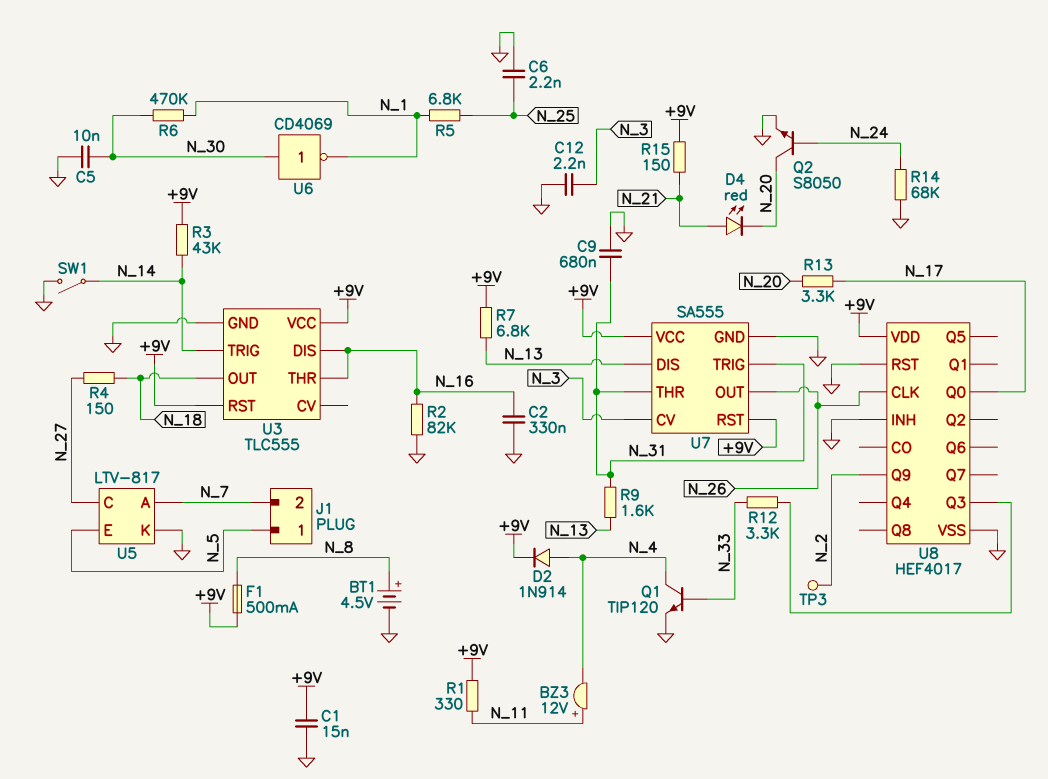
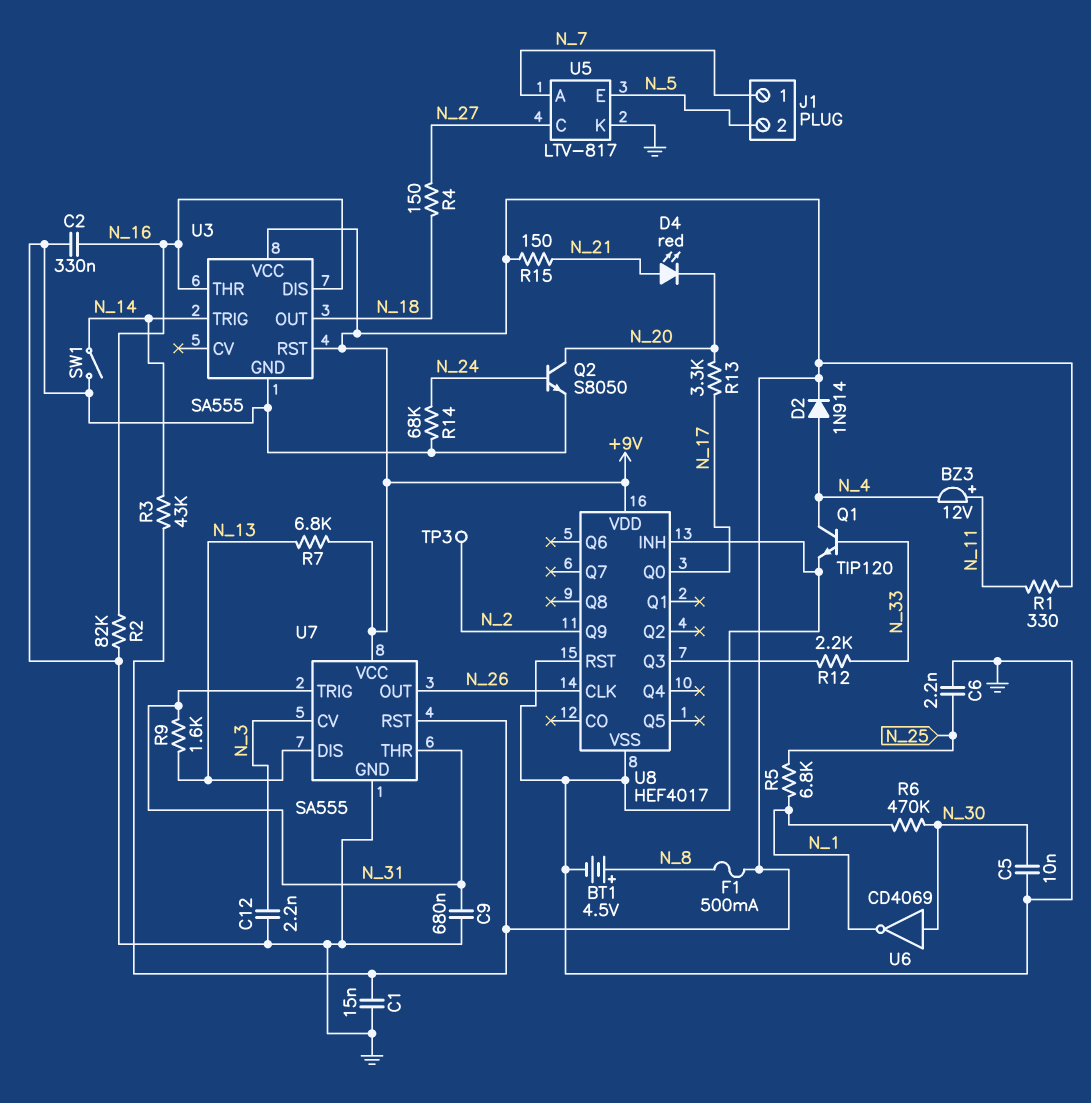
J1 pin 1: N_5 -> N_7
J1 pin 2: N_7 -> N_5
R12: 3.3k (N_33, U8/Q3) -> 2.2k (N_33, U8/Q3)
U3: TLC555 -> SA555

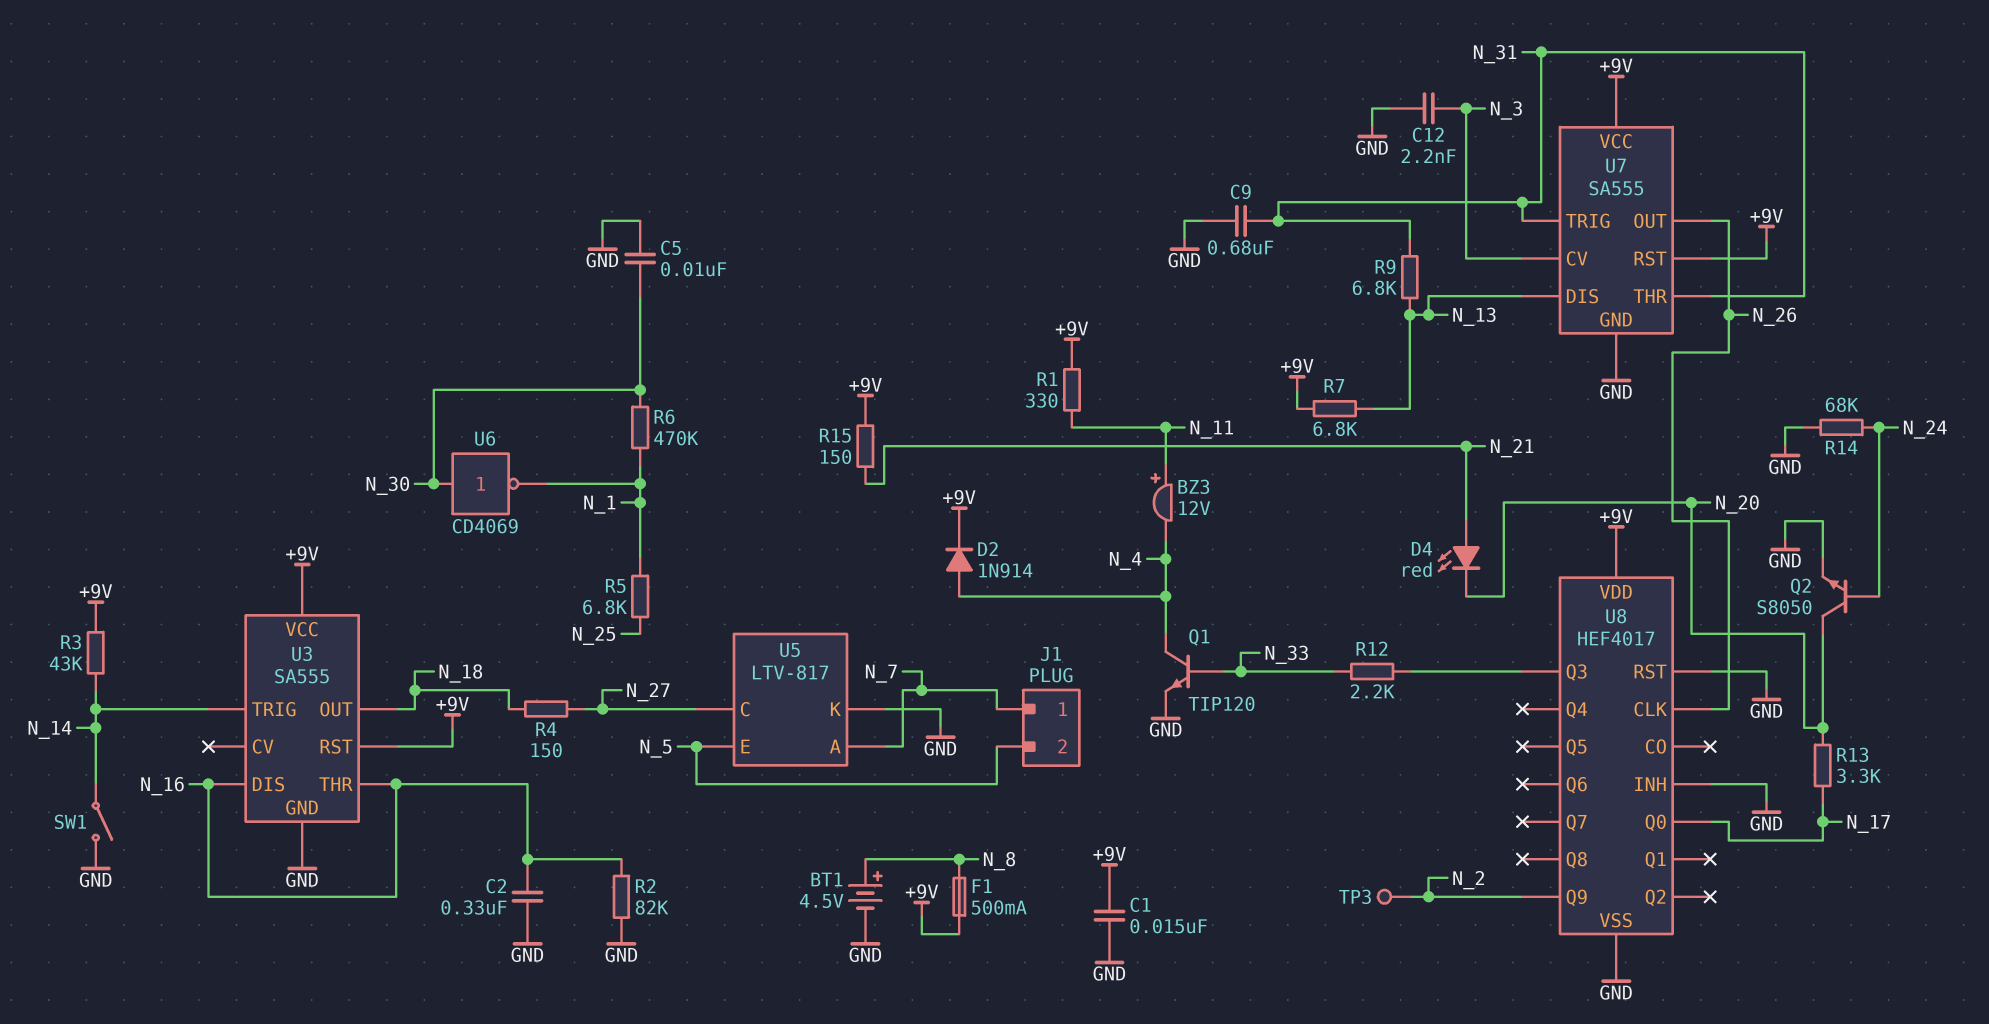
C6: 2.2nF (GND, N_25) -> none
R9: 1.6k (N_13, N_31) -> 6.8k (N_13, N_31)

